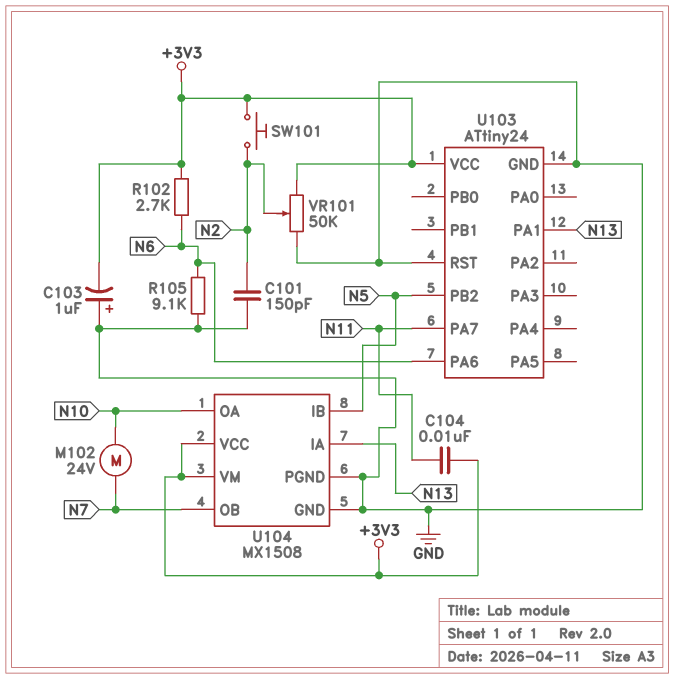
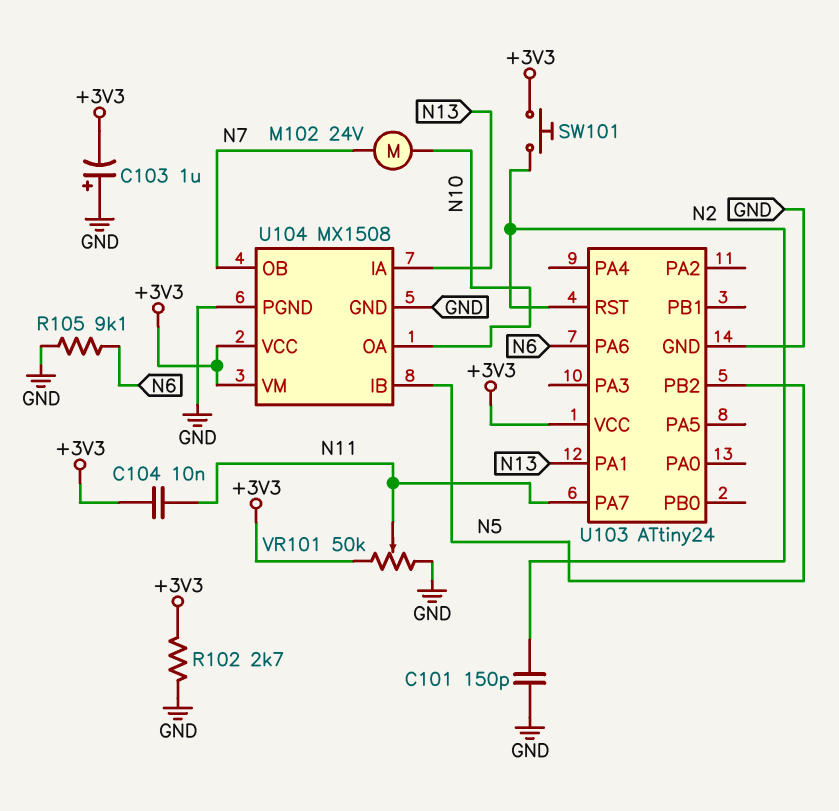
R102: 2.7k (+3V3, N6) -> 2.7k (+3V3, GND)
U103 pin RST: GND -> N2
VR101: 50k (+3V3, GND, wiper N2) -> 50k (+3V3, GND, wiper N11)

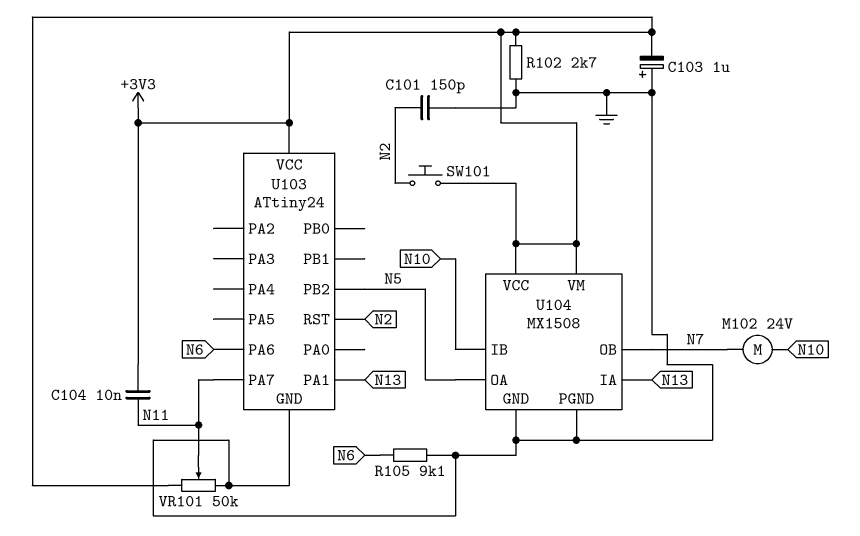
U104 pin IB: N5 -> N10
U104 pin OA: N10 -> N5

